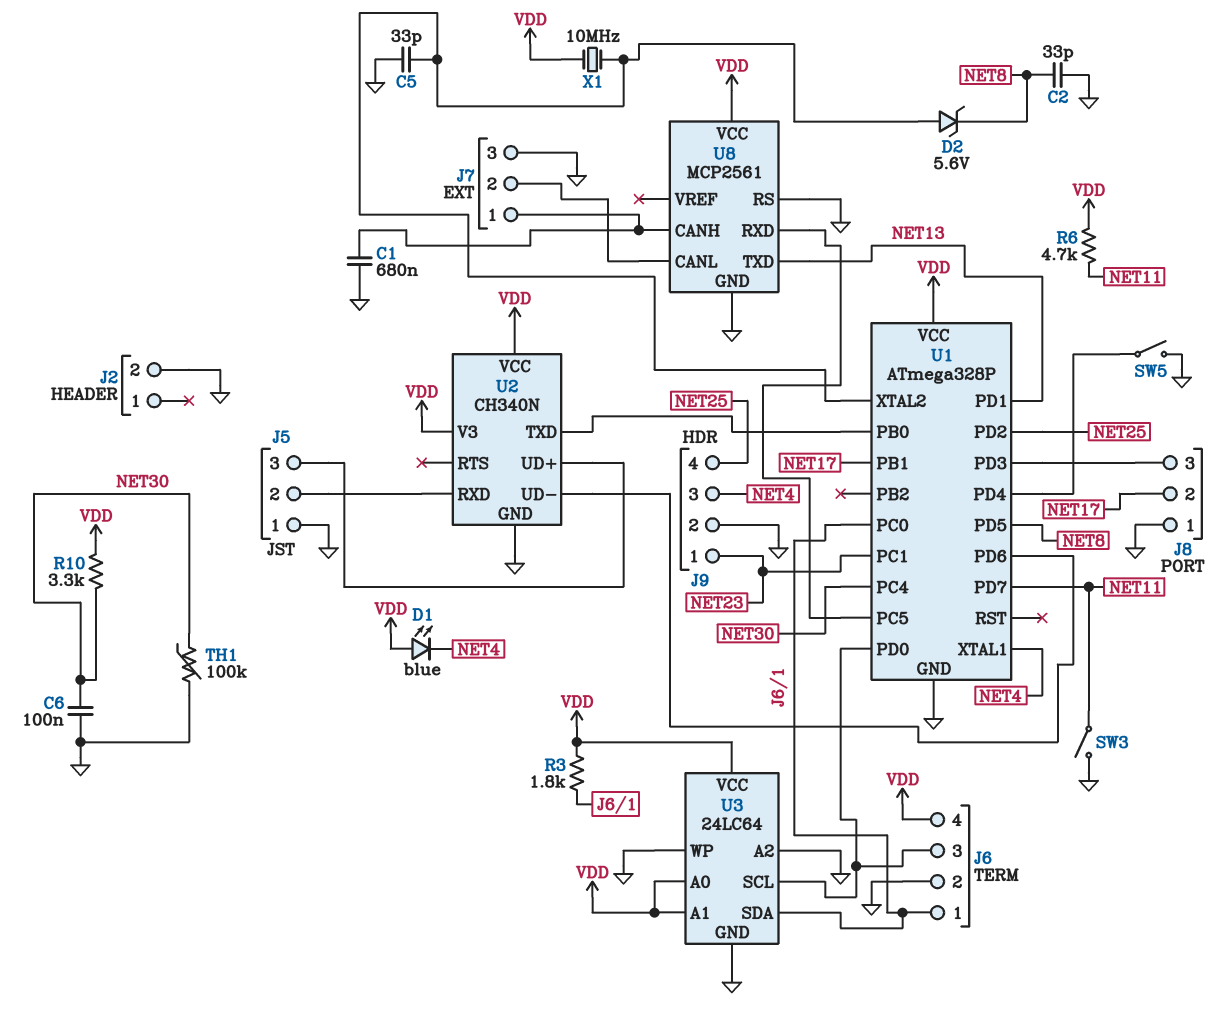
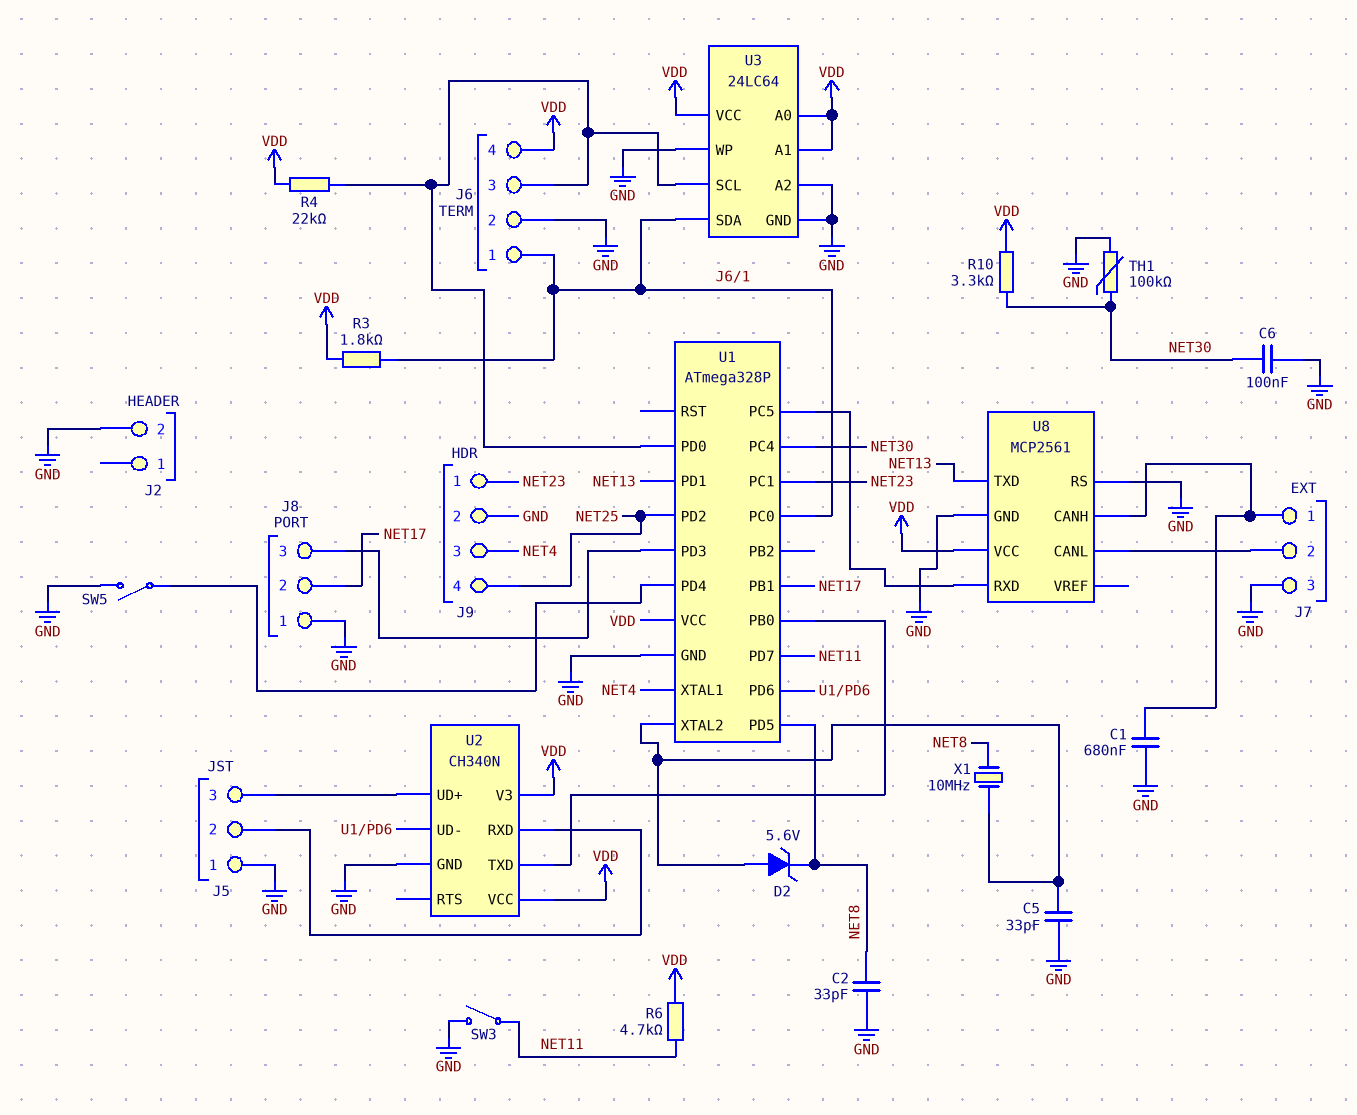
D1: LED blue (A VDD, K NET4) -> none
R4: none -> 22k (J6/3, VDD)
X1: 10MHz (U1/XTAL2, VDD) -> 10MHz (NET8, U1/XTAL2)

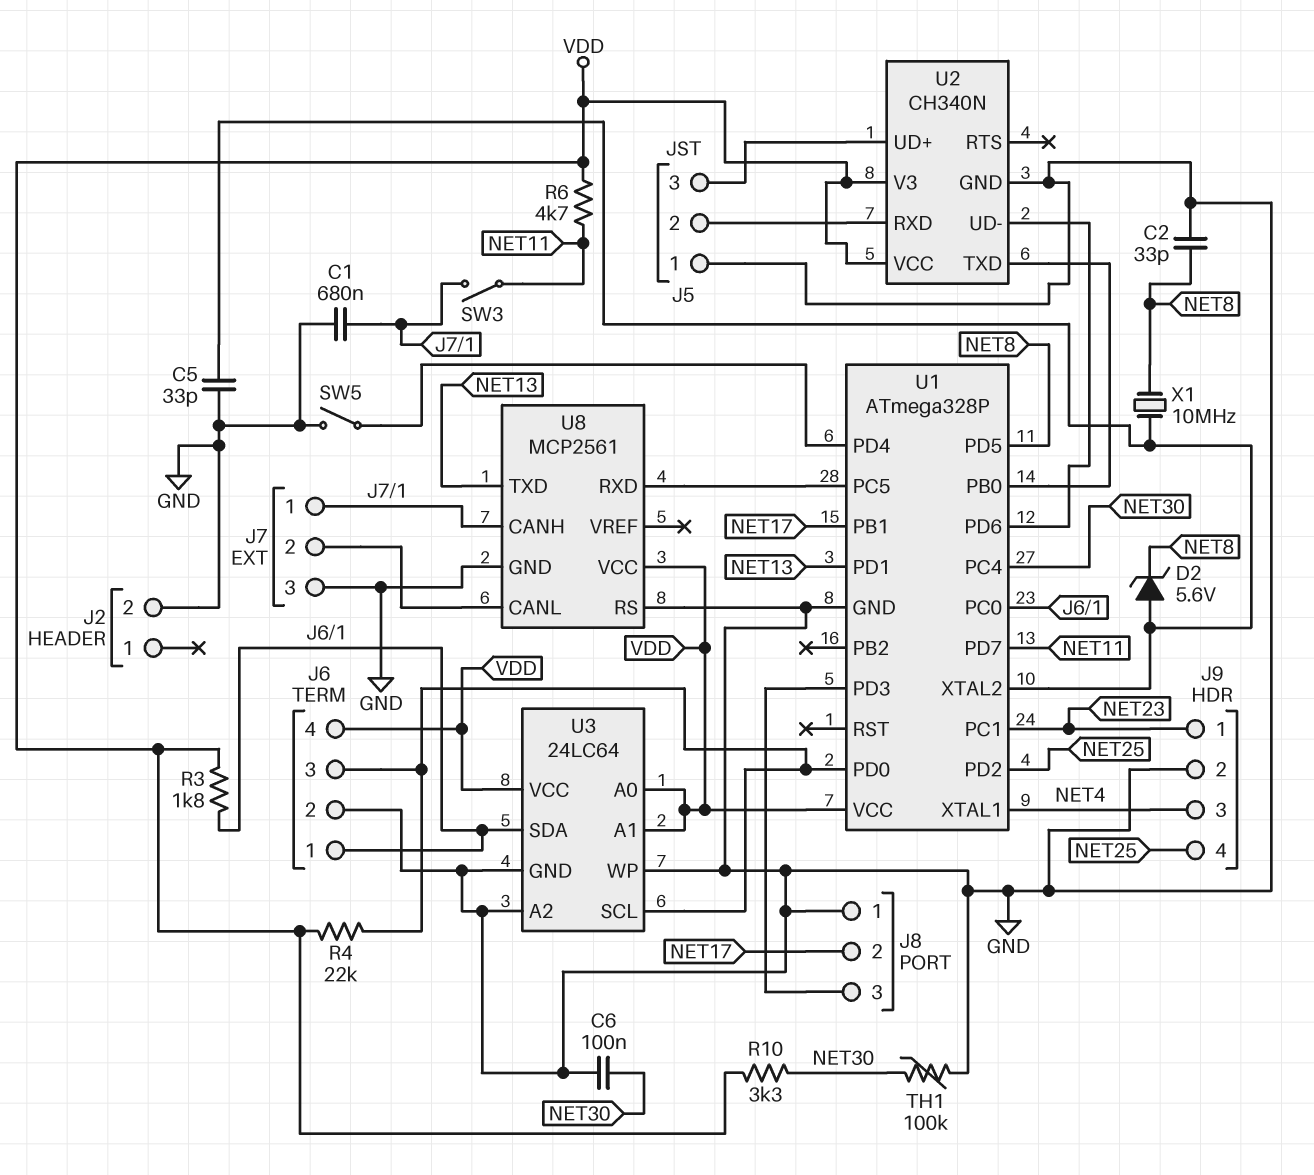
SW3: switch (GND, NET11) -> switch (J7/1, NET11)

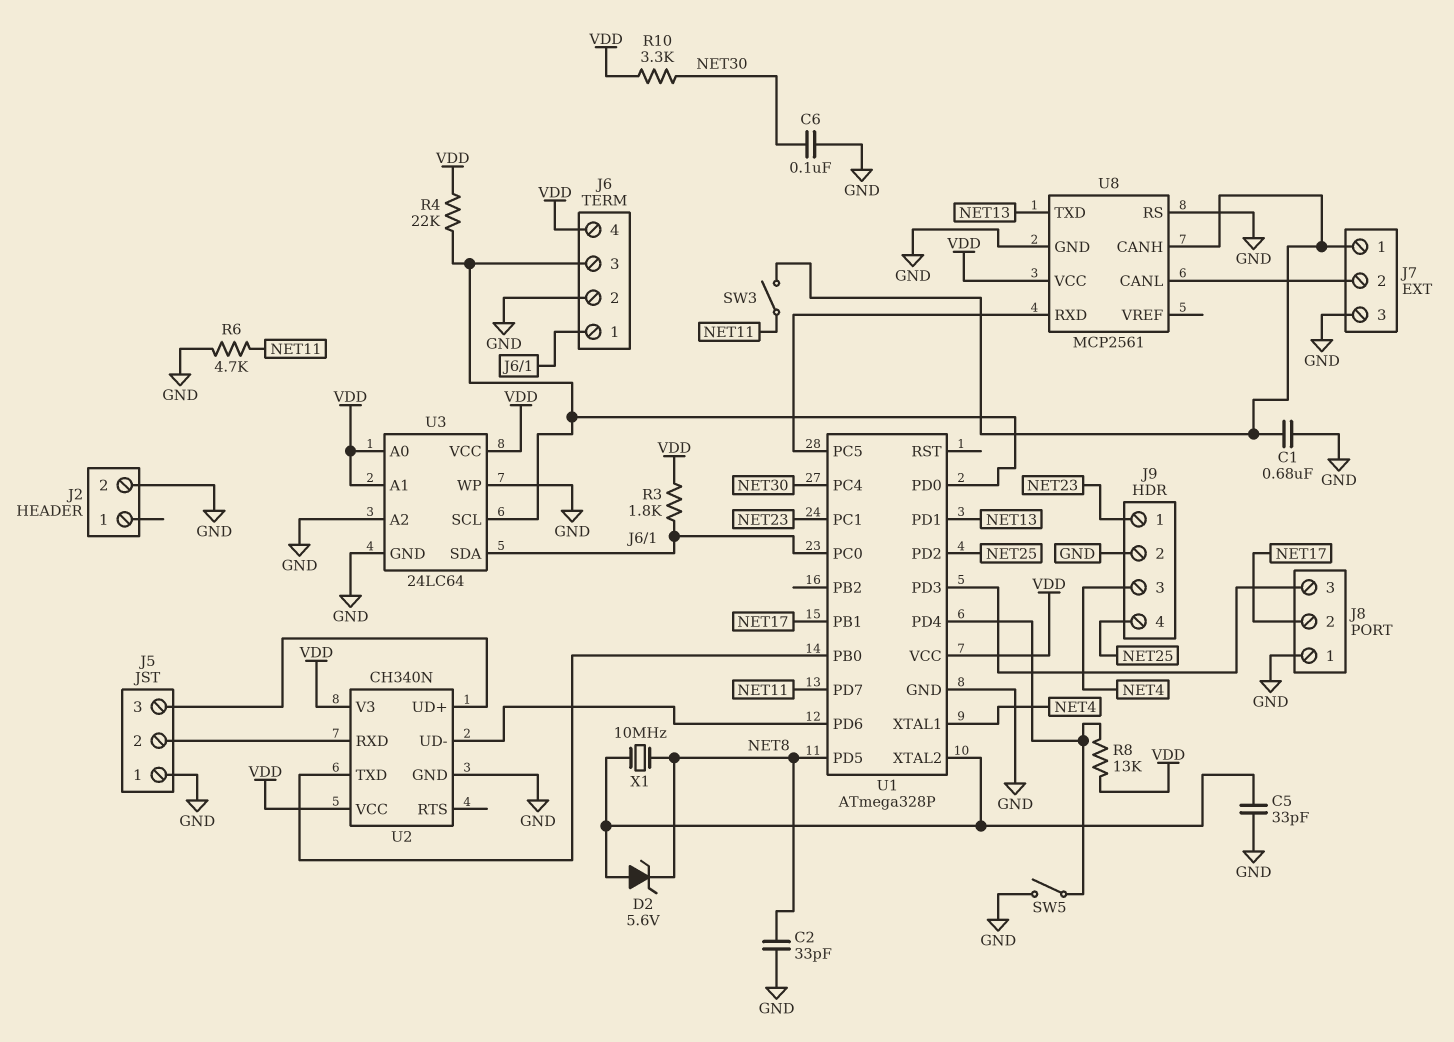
R6: 4.7k (NET11, VDD) -> 4.7k (GND, NET11)
R8: none -> 13k (U1/PD4, VDD)
TH1: 100k (GND, NET30) -> none

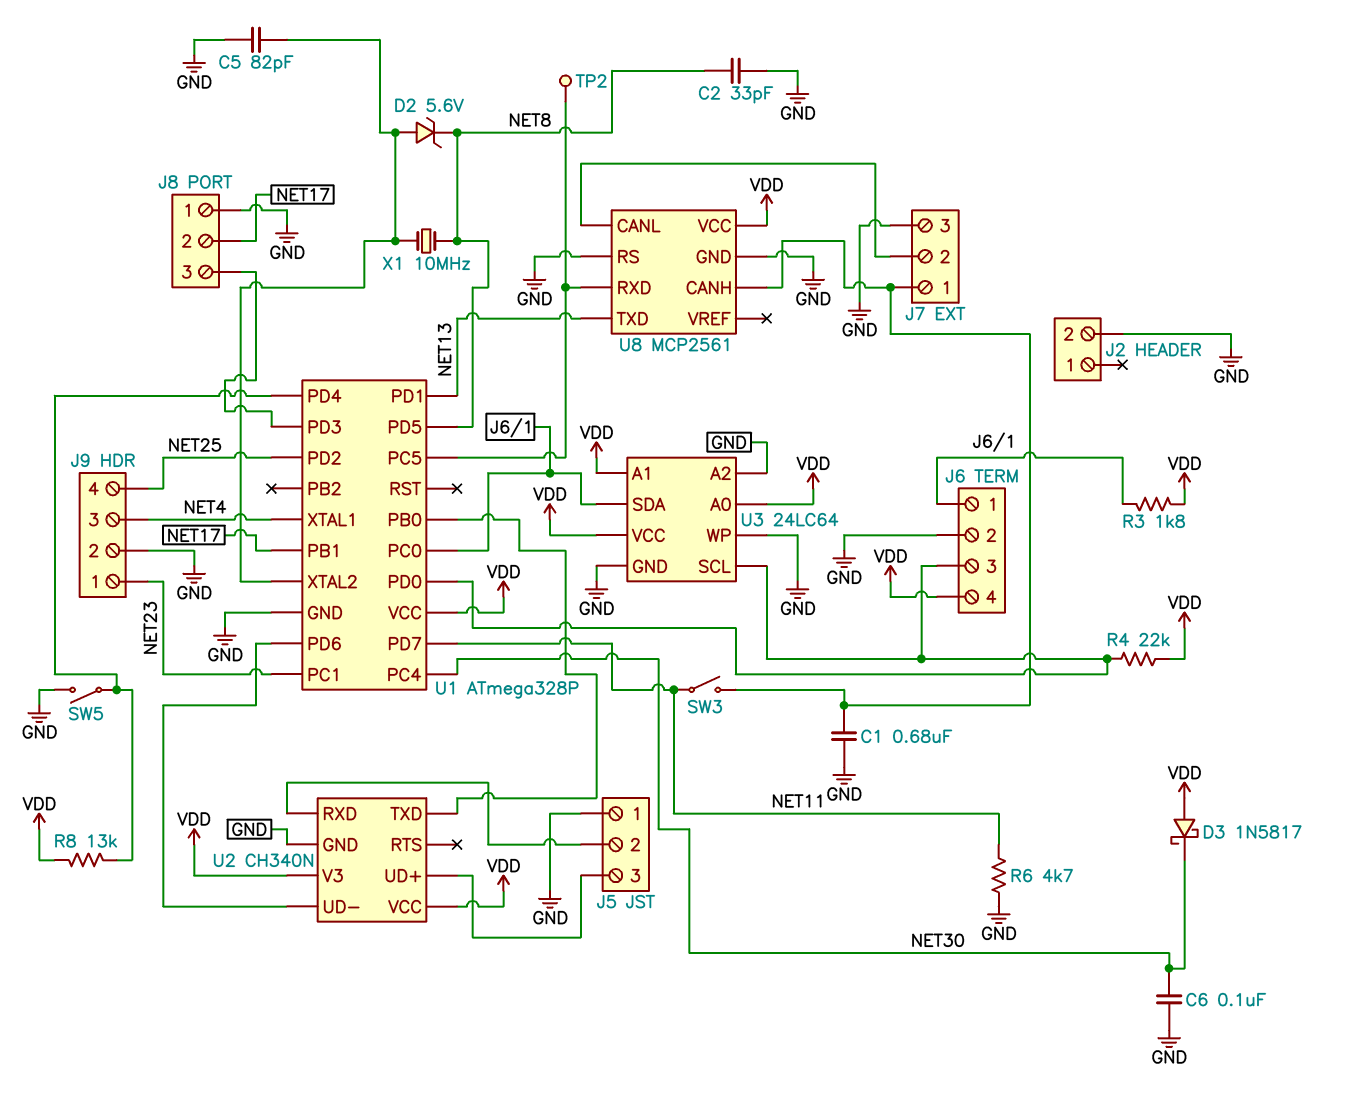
C5: 33pF (GND, U1/XTAL2) -> 82pF (GND, U1/XTAL2)
D3: none -> schottky 1N5817 (A VDD, K NET30)
R10: 3.3k (NET30, VDD) -> none
TP2: none -> test point (U1/PC5)

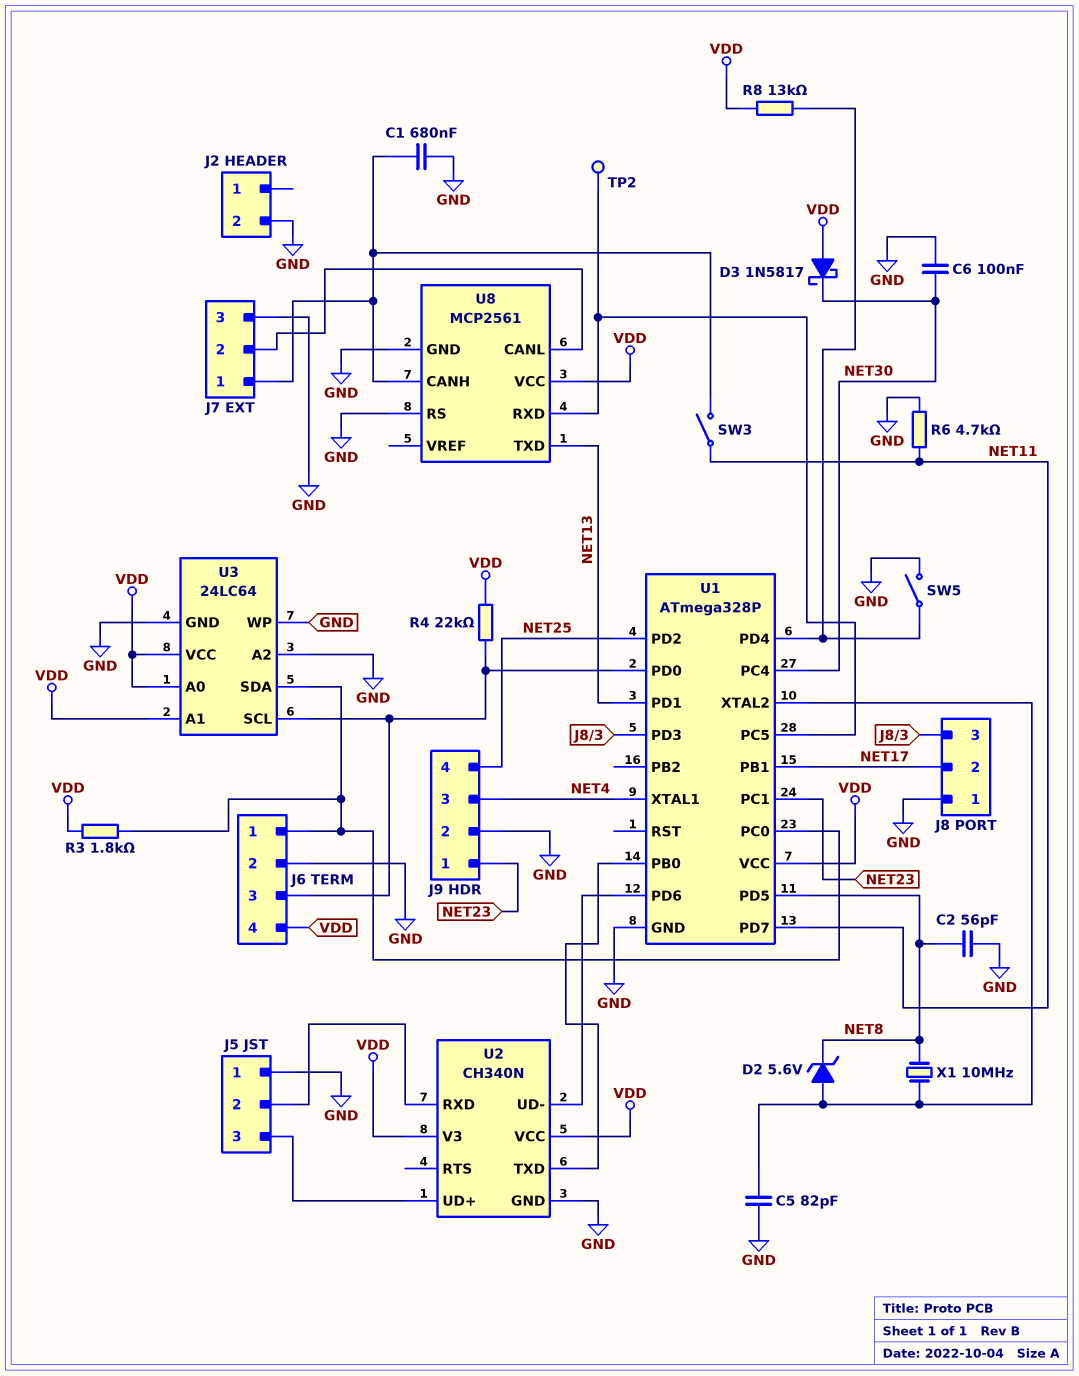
C2: 33pF (GND, NET8) -> 56pF (GND, NET8)

